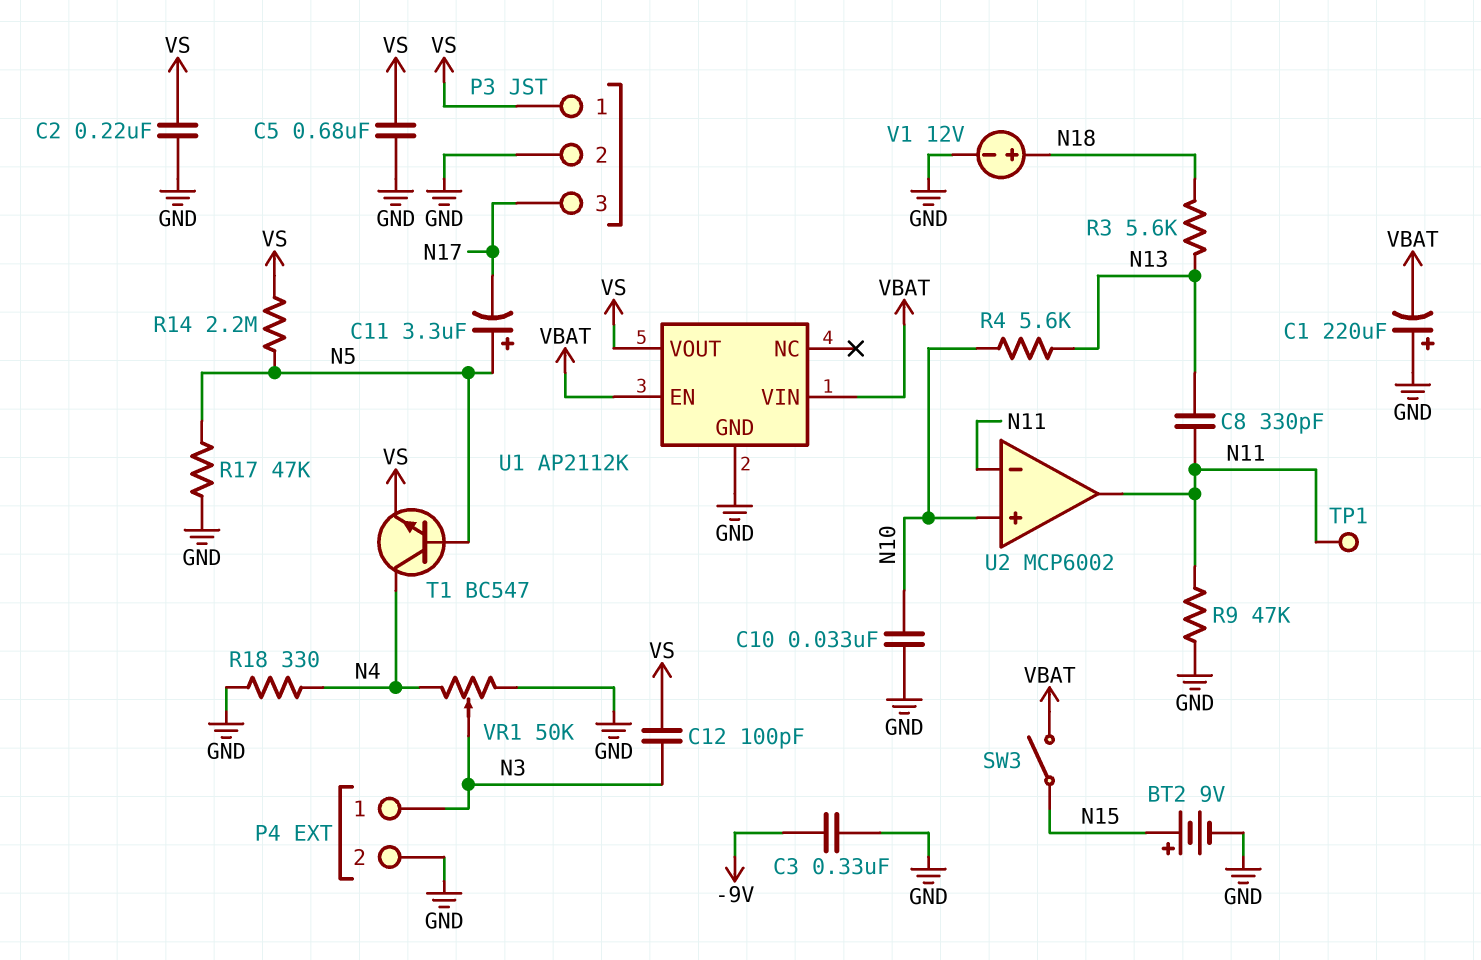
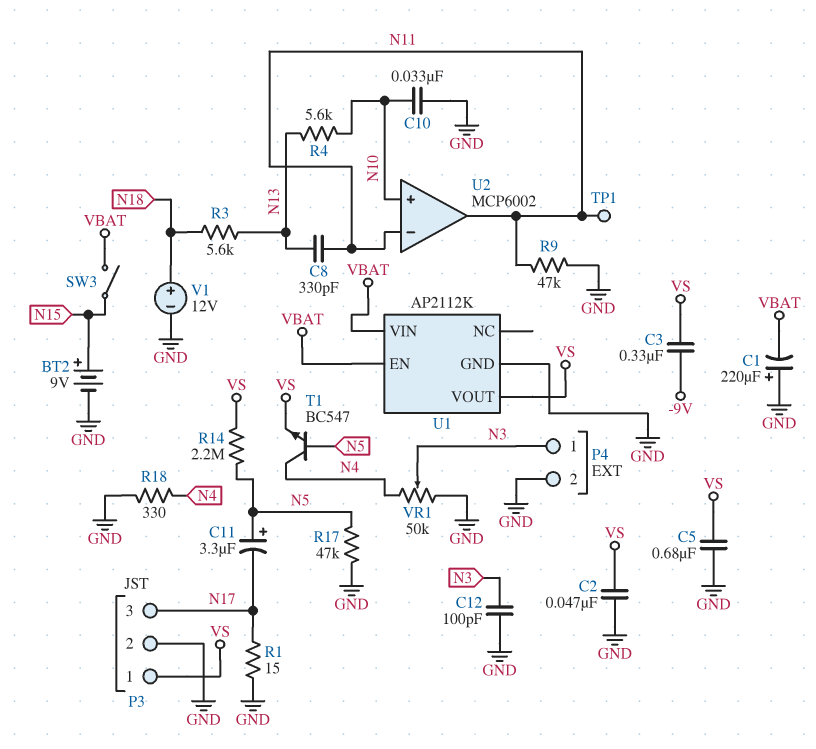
C2: 220nF (GND, VS) -> 47nF (GND, VS)
C3: 330nF (-9V, GND) -> 330nF (-9V, VS)
C12: 100pF (N3, VS) -> 100pF (GND, N3)
R1: none -> 15 (GND, N17)

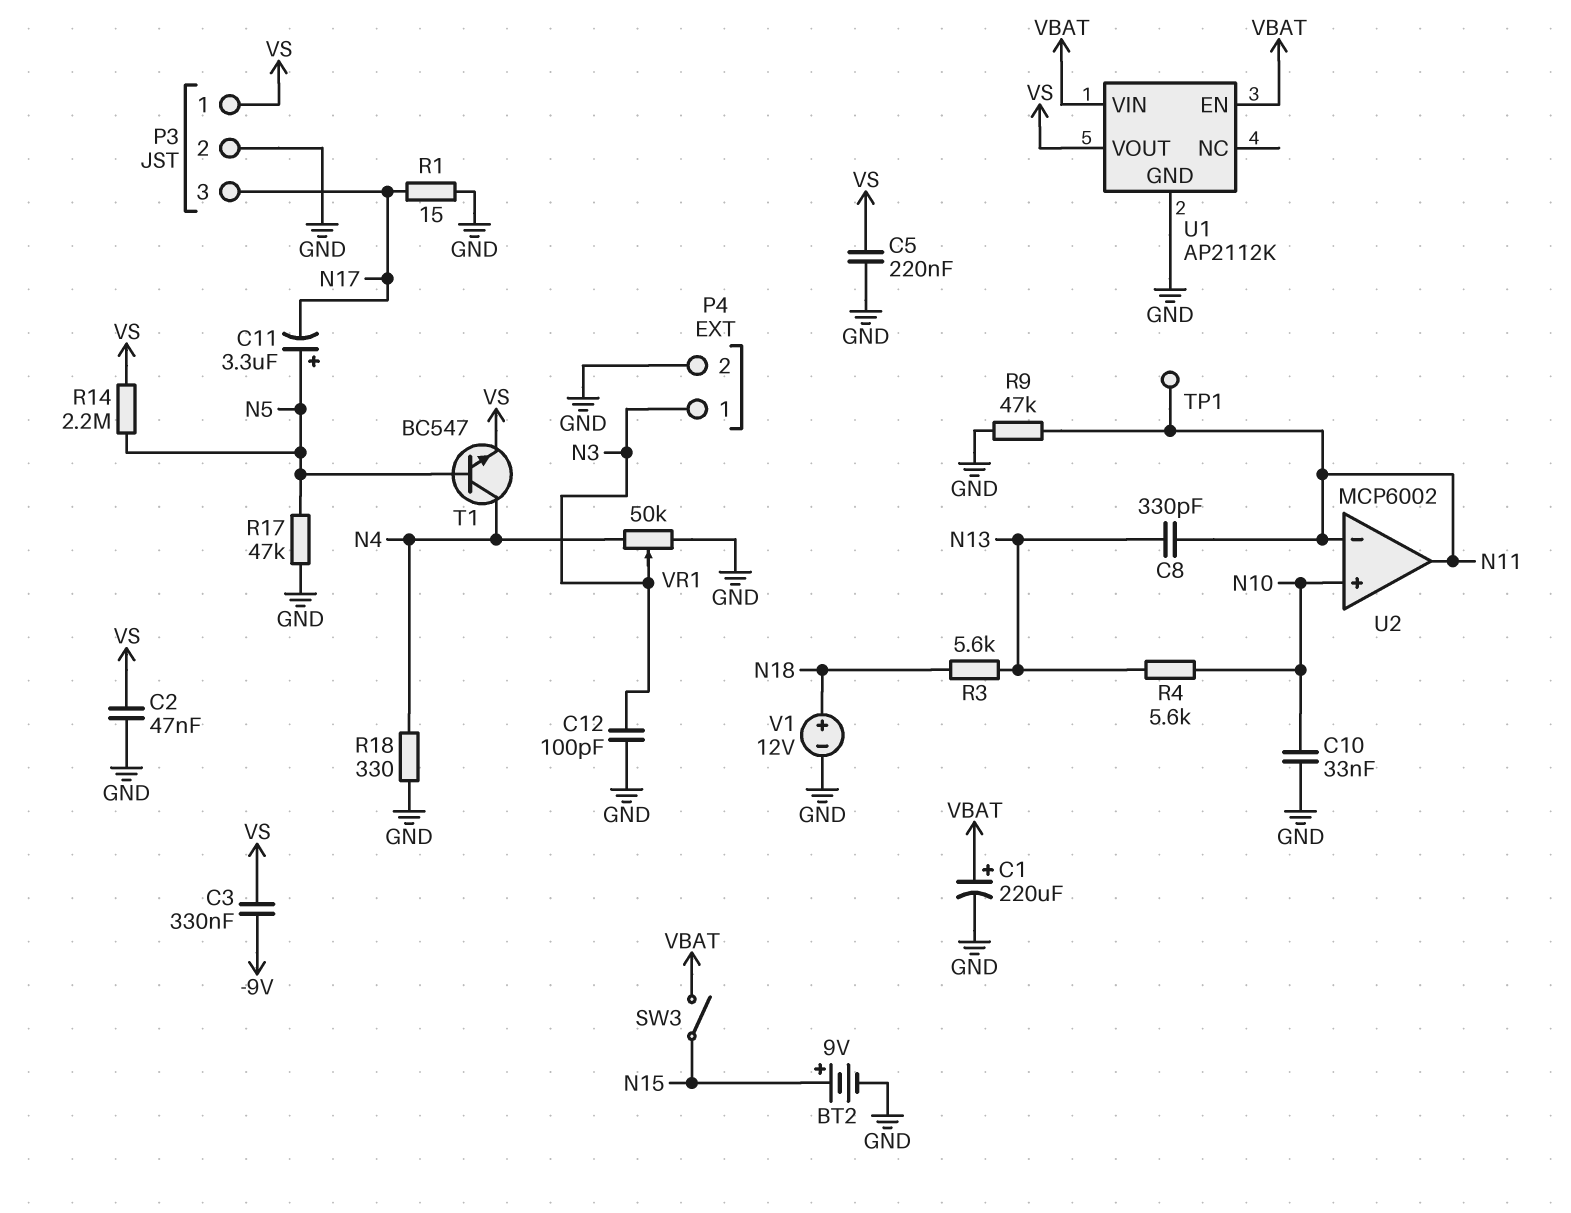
C1: 220uF (plus GND, minus VBAT) -> 220uF (plus VBAT, minus GND)
C5: 680nF (GND, VS) -> 220nF (GND, VS)

